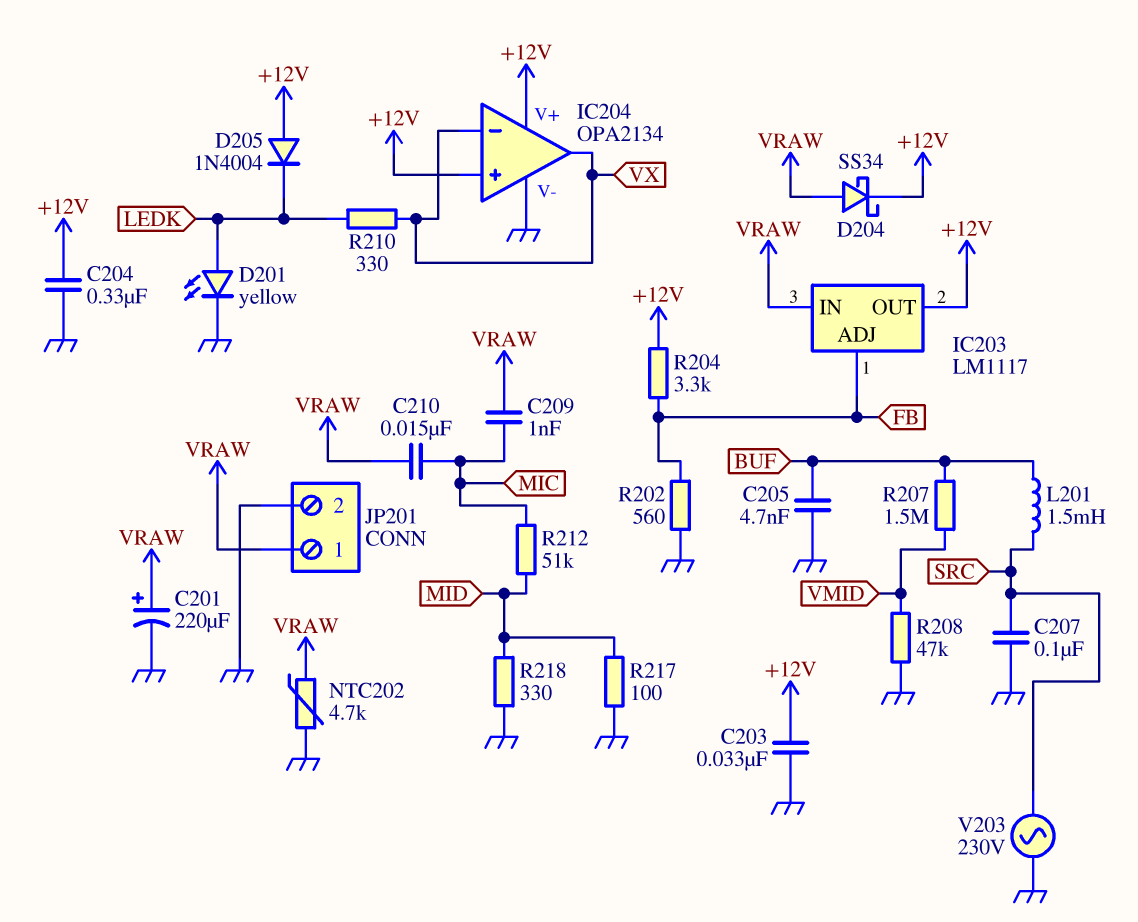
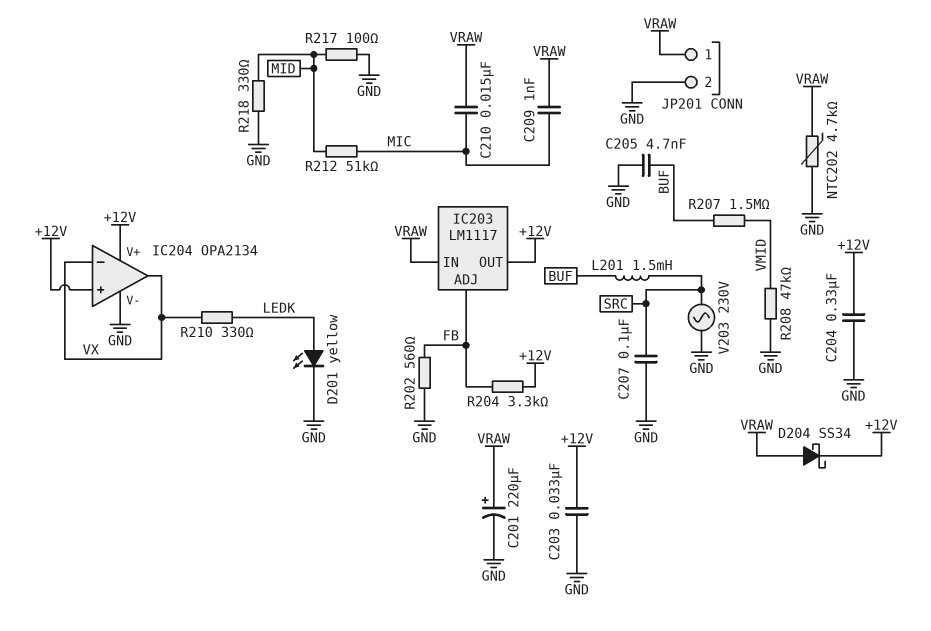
D205: diode 1N4004 (A +12V, K LEDK) -> none

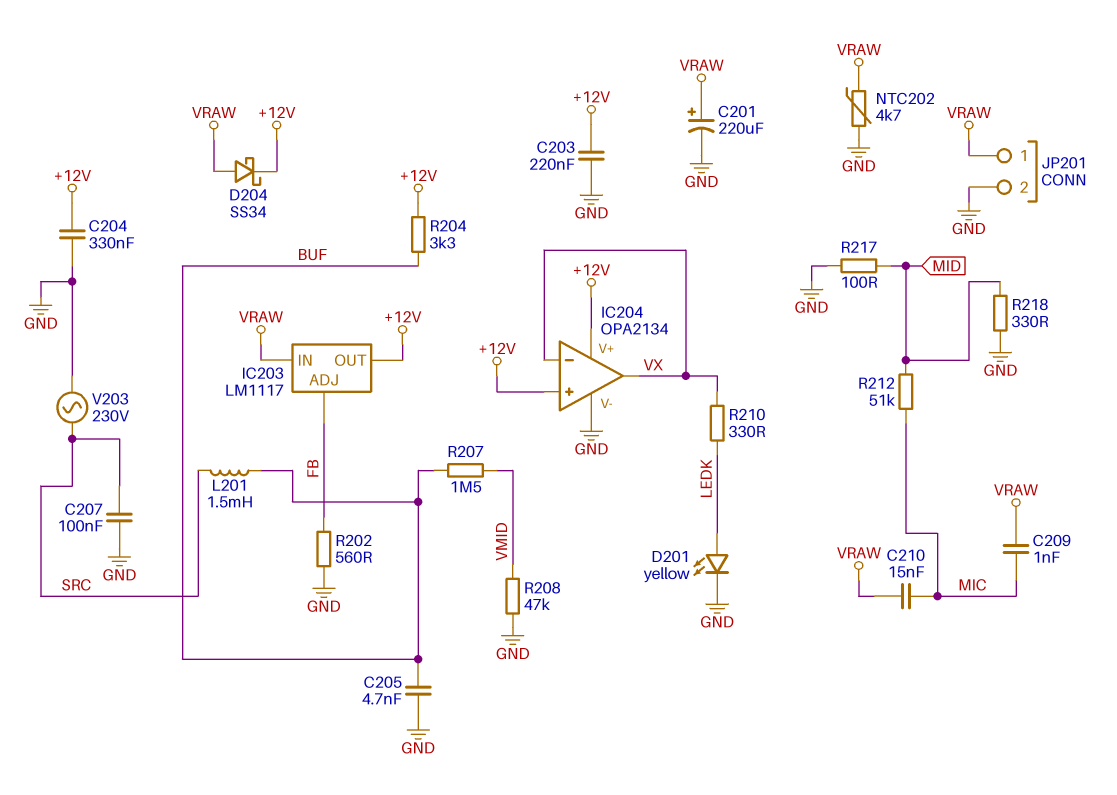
C203: 33nF (+12V, GND) -> 220nF (+12V, GND)
R204: 3.3k (+12V, FB) -> 3.3k (+12V, BUF)

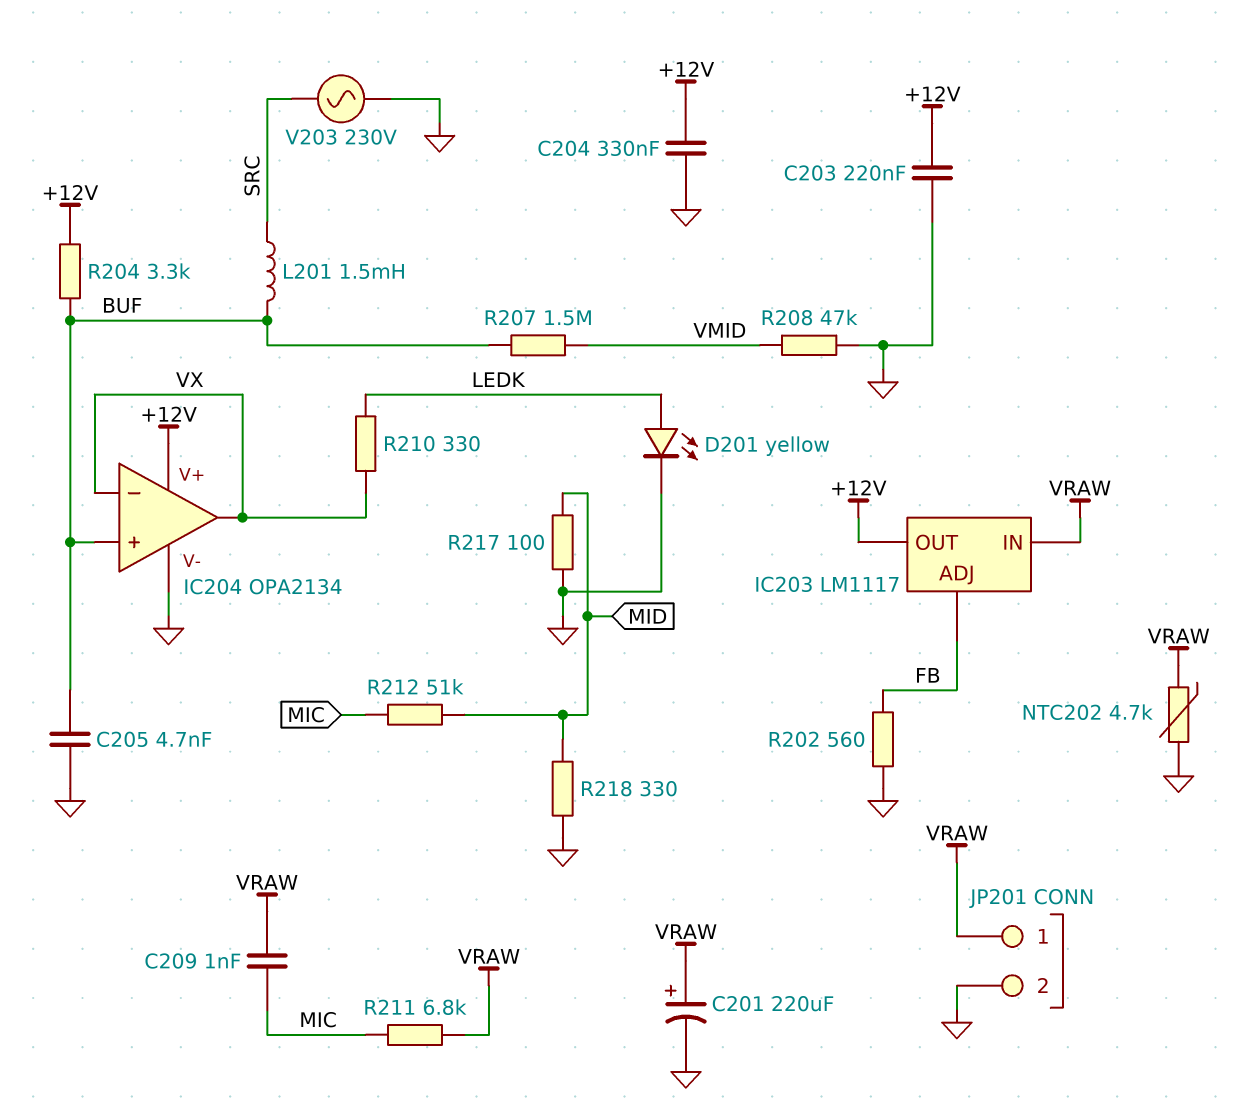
C207: 100nF (GND, SRC) -> none
C210: 15nF (MIC, VRAW) -> none
D204: schottky SS34 (A VRAW, K +12V) -> none
IC204 pin in+: +12V -> BUF
R211: none -> 6.8k (MIC, VRAW)

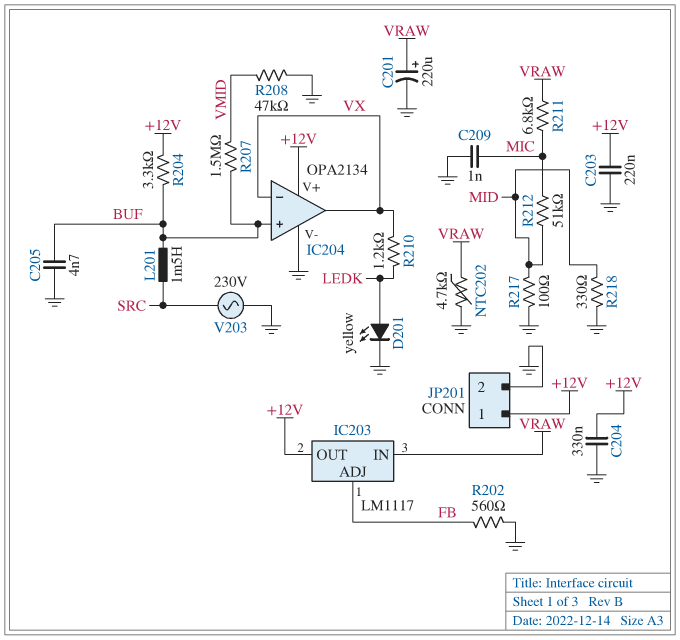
C209: 1nF (MIC, VRAW) -> 1nF (GND, MIC)
JP201 pin 1: VRAW -> +12V
R210: 330 (LEDK, VX) -> 1.2k (LEDK, VX)

